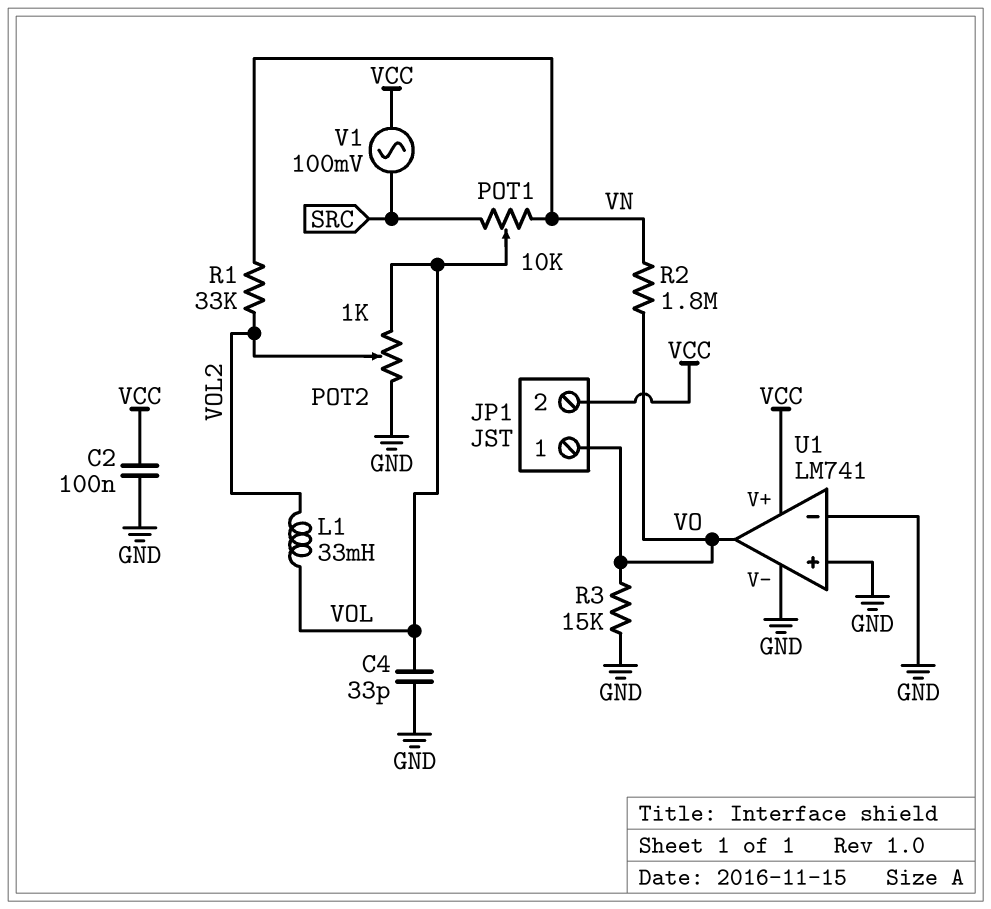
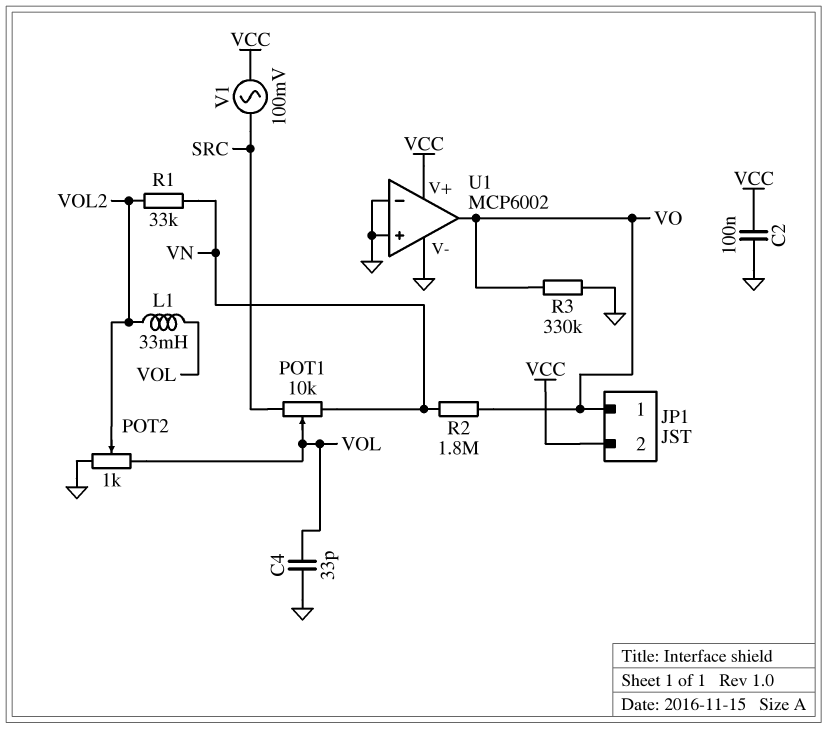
R3: 15k (GND, VO) -> 330k (GND, VO)
U1: LM741 -> MCP6002

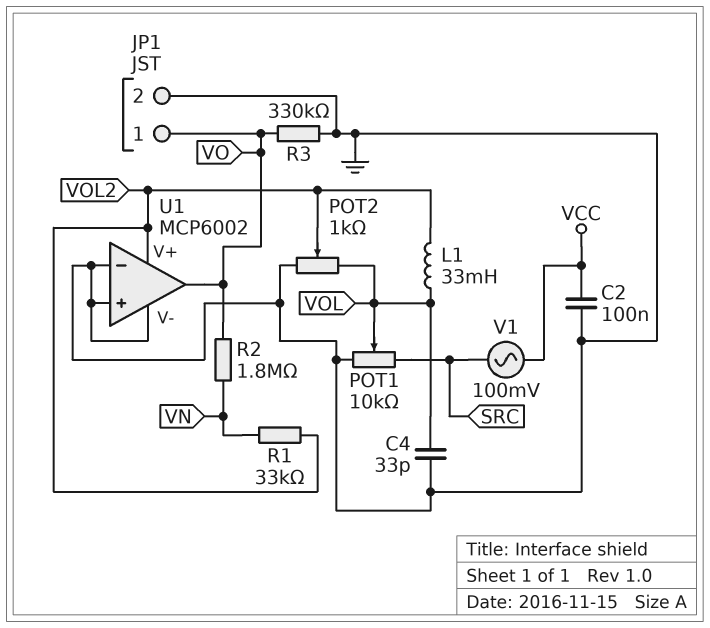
JP1 pin 2: VCC -> GND
POT1: 10k (SRC, VN, wiper VOL) -> 10k (GND, SRC, wiper VOL)
U1 pin V+: VCC -> VOL2

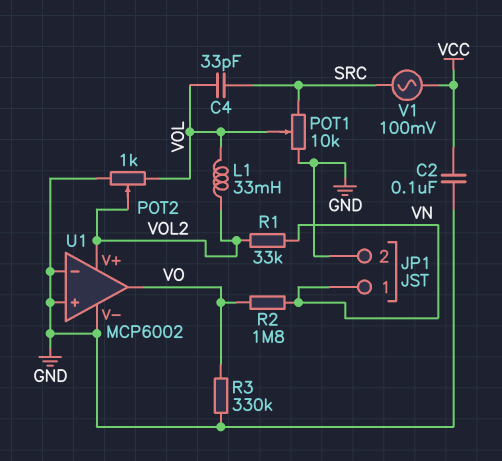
C4: 33pF (GND, VOL) -> 33pF (SRC, VOL)
JP1 pin 1: VO -> VN

